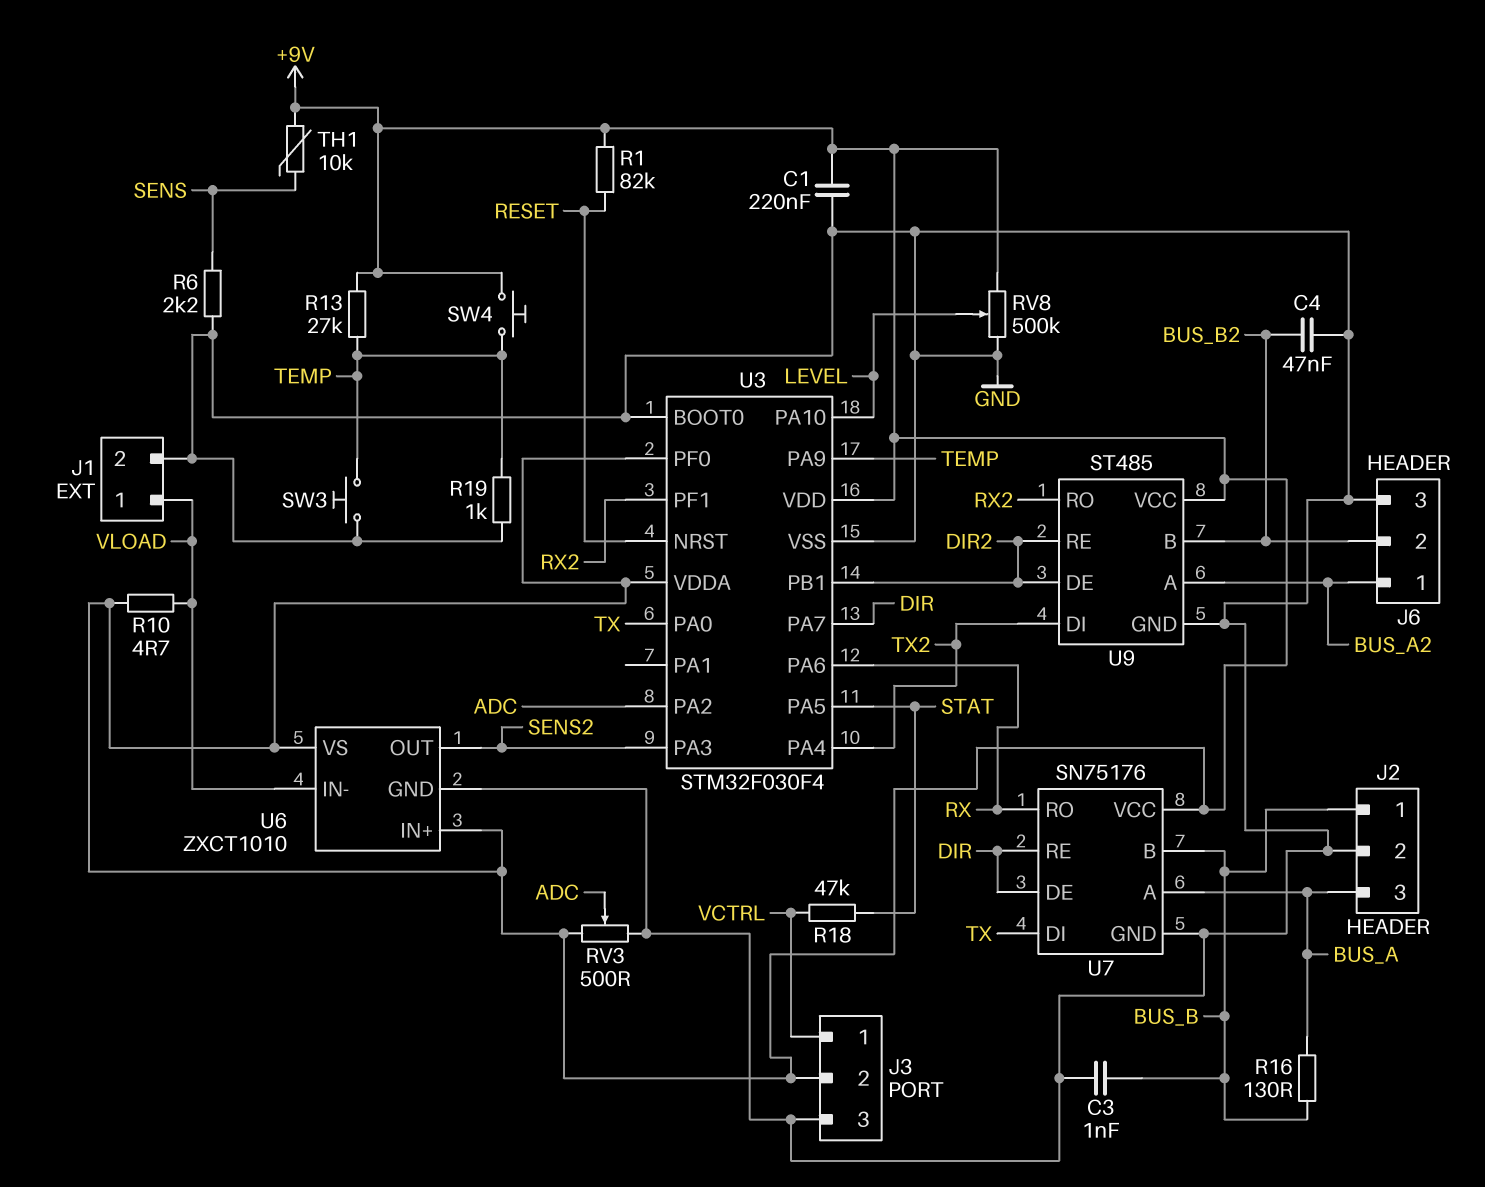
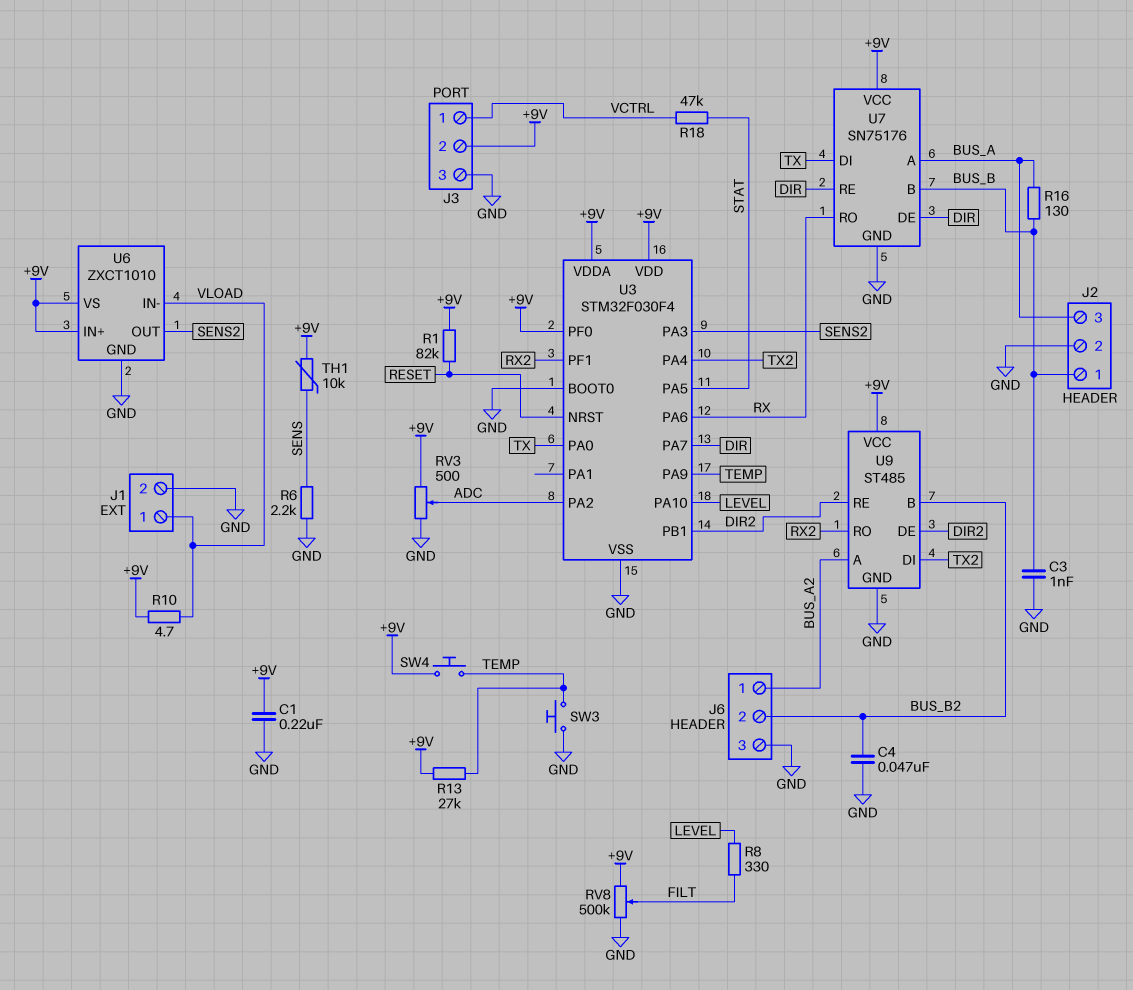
R8: none -> 330 (FILT, LEVEL)
R19: 1k (GND, TEMP) -> none
RV8: 500k (+9V, GND, wiper LEVEL) -> 500k (+9V, GND, wiper FILT)

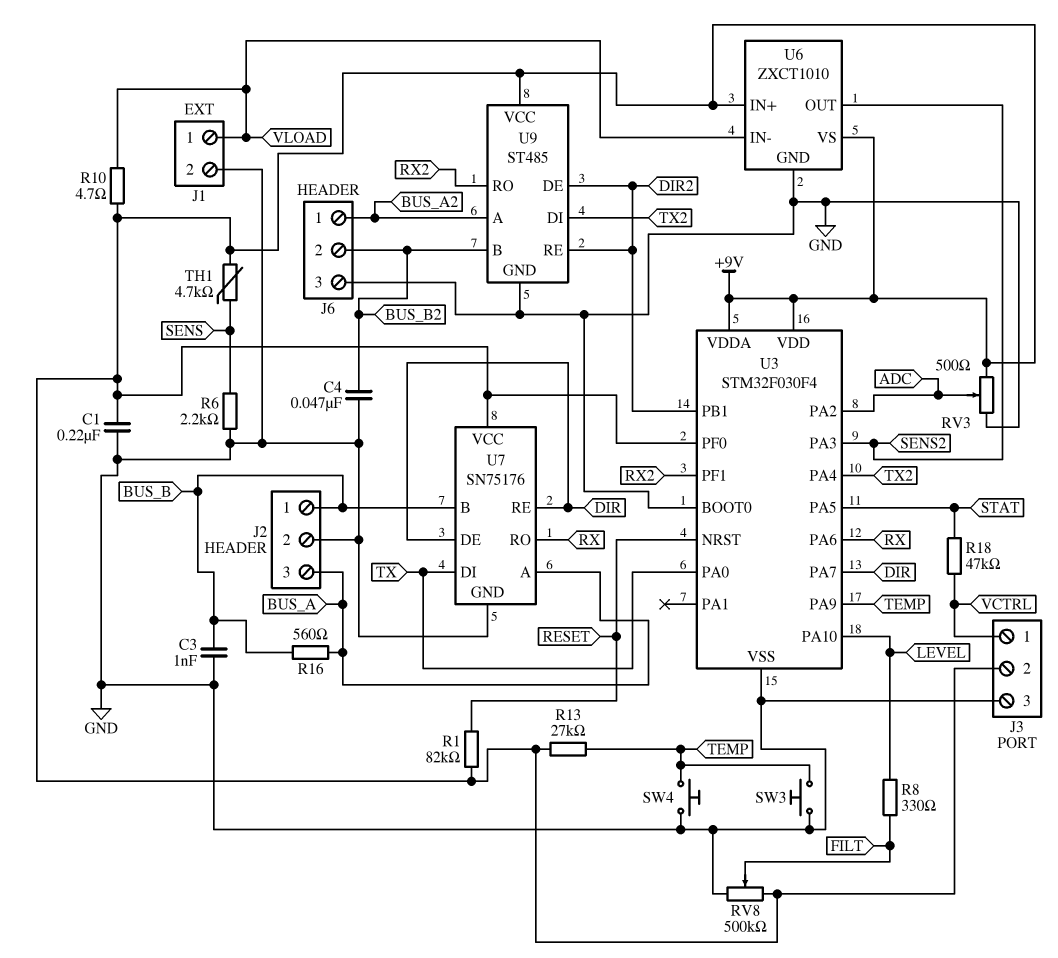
R16: 130 (BUS_A, BUS_B) -> 560 (BUS_A, BUS_B)
SW4: button (+9V, TEMP) -> button (GND, TEMP)
TH1: 10k (+9V, SENS) -> 4.7k (+9V, SENS)

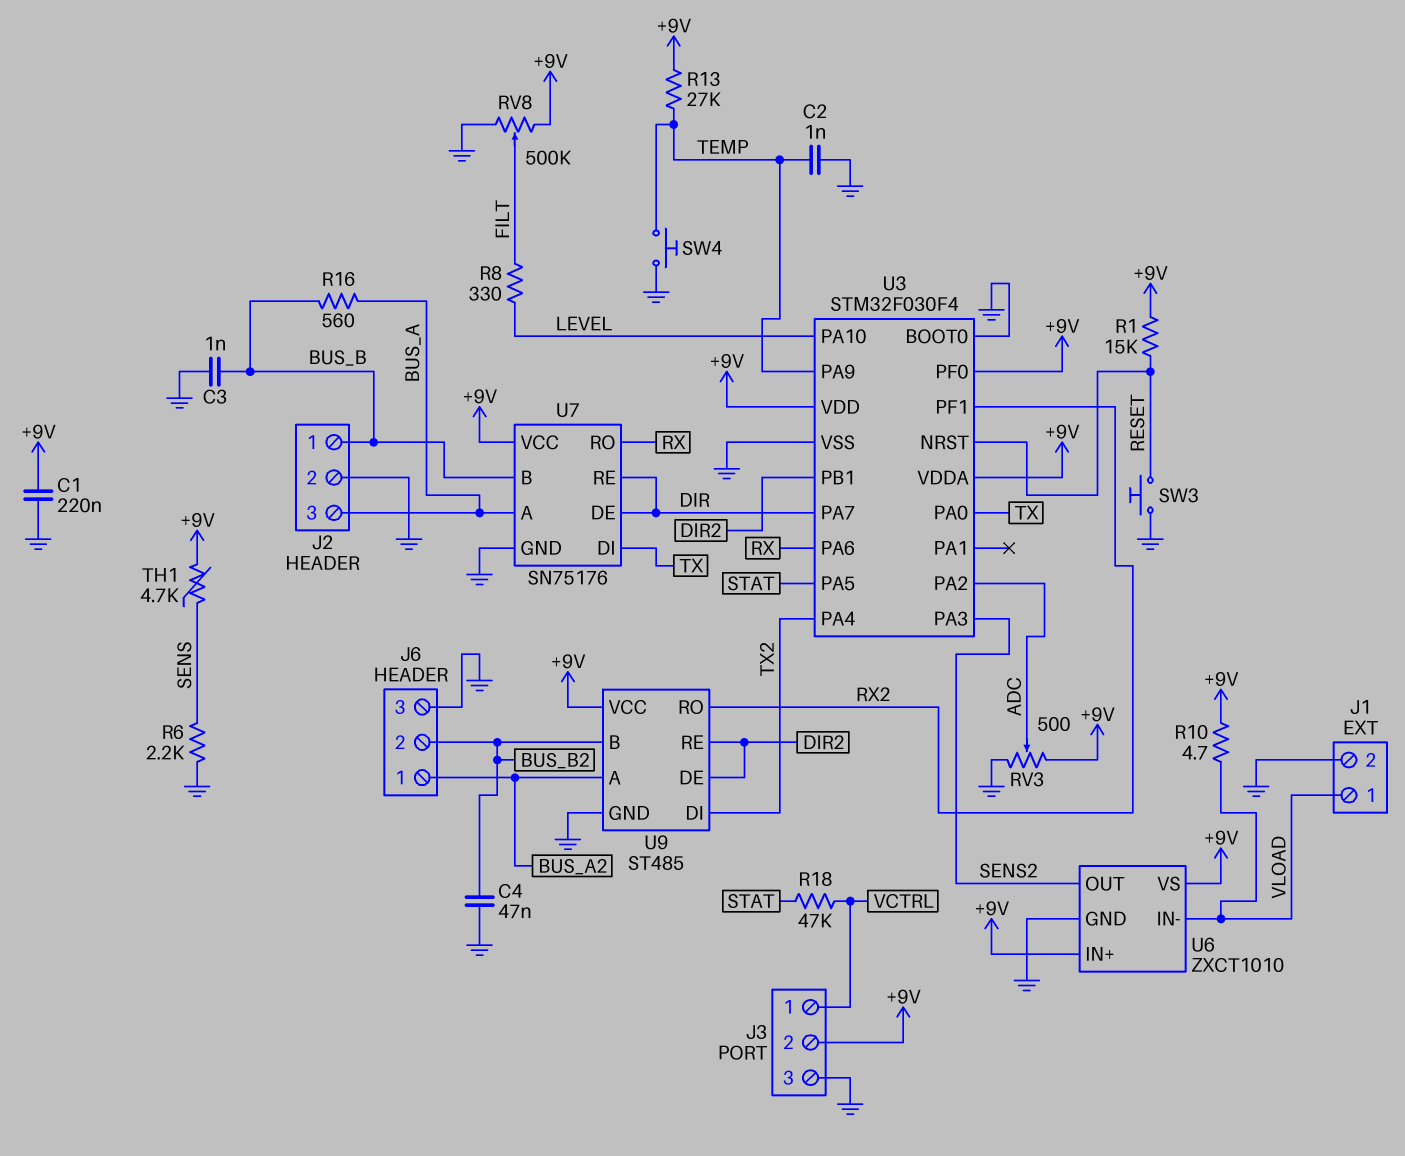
C2: none -> 1nF (GND, TEMP)
R1: 82k (+9V, RESET) -> 15k (+9V, RESET)
SW3: button (GND, TEMP) -> button (GND, RESET)

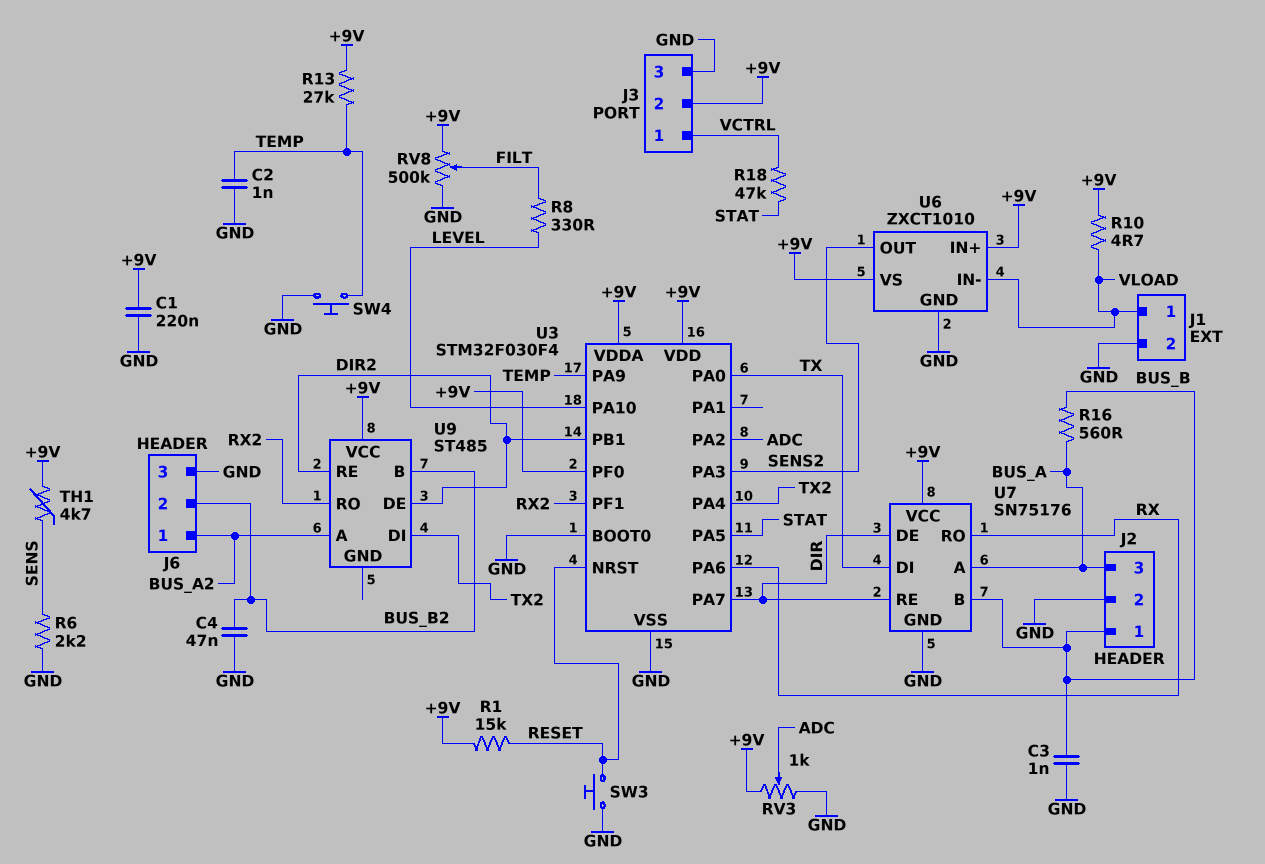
RV3: 500 (+9V, GND, wiper ADC) -> 1k (+9V, GND, wiper ADC)
U9 pin GND: GND -> none

